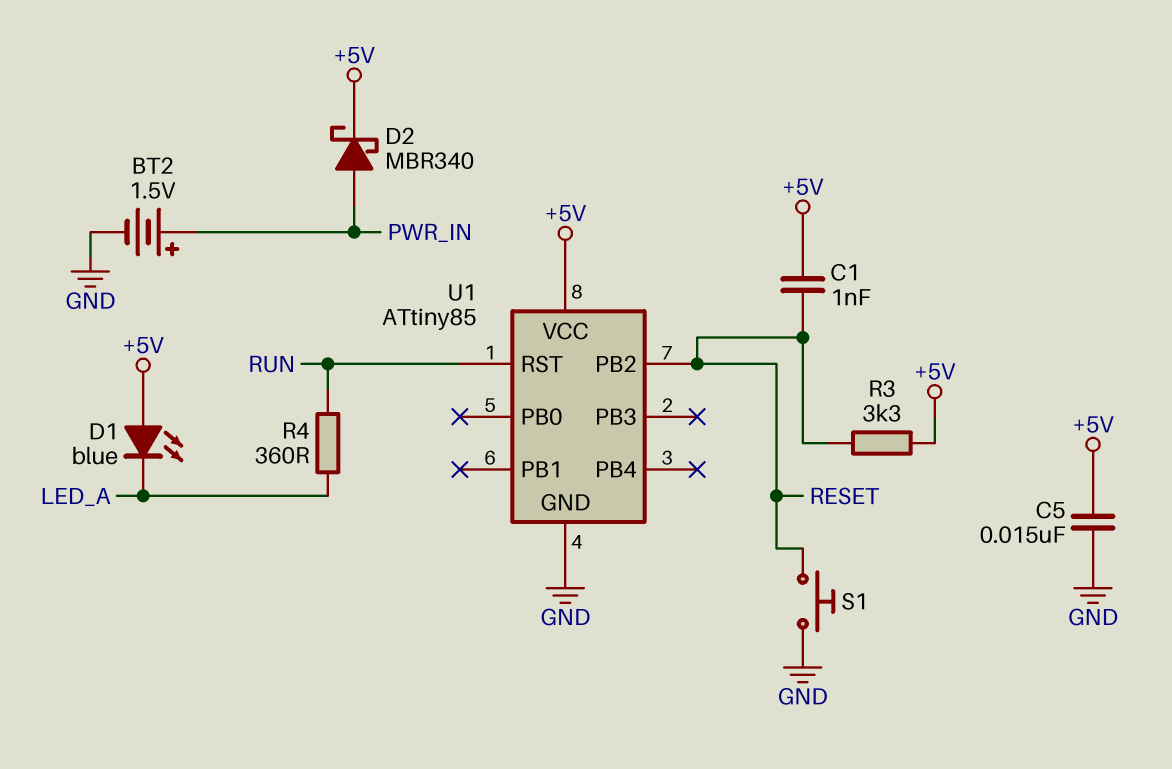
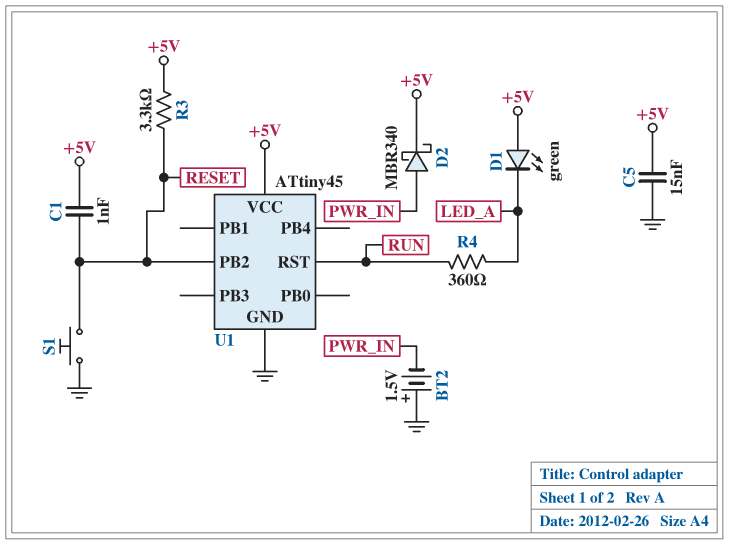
BT2: 1.5V (plus PWR_IN, minus GND) -> 1.5V (plus GND, minus PWR_IN)
D1: LED blue (A +5V, K LED_A) -> LED green (A +5V, K LED_A)
U1: ATtiny85 -> ATtiny45

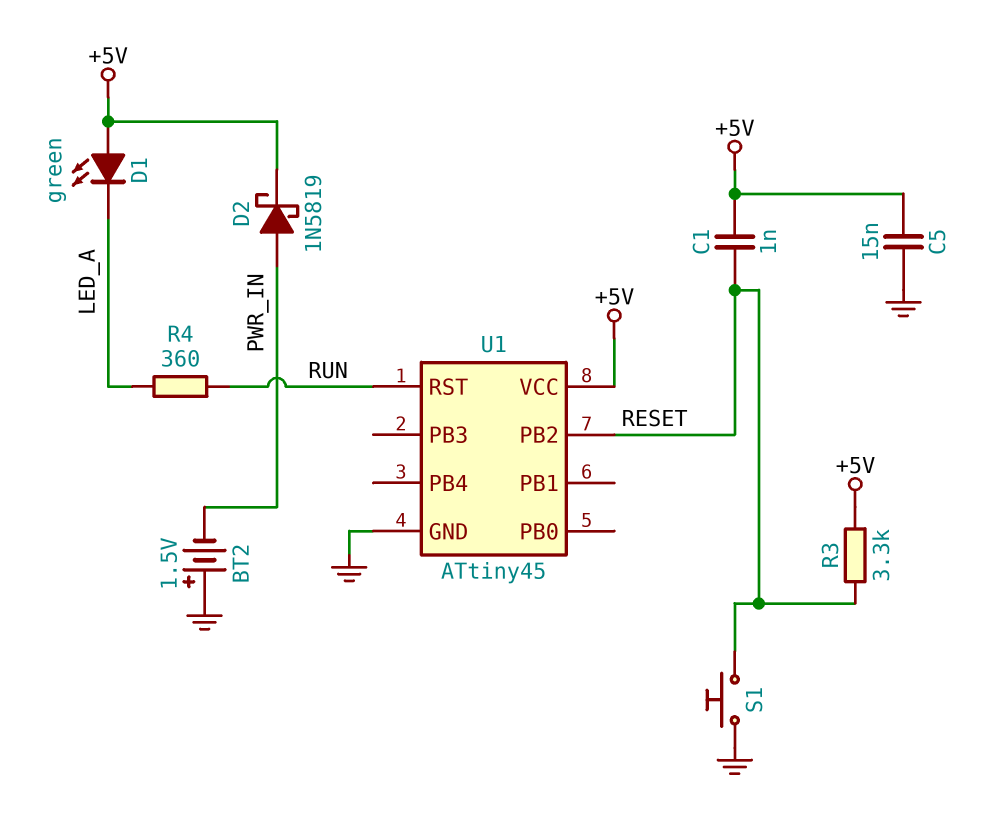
D2: schottky MBR340 (A PWR_IN, K +5V) -> schottky 1N5819 (A PWR_IN, K +5V)

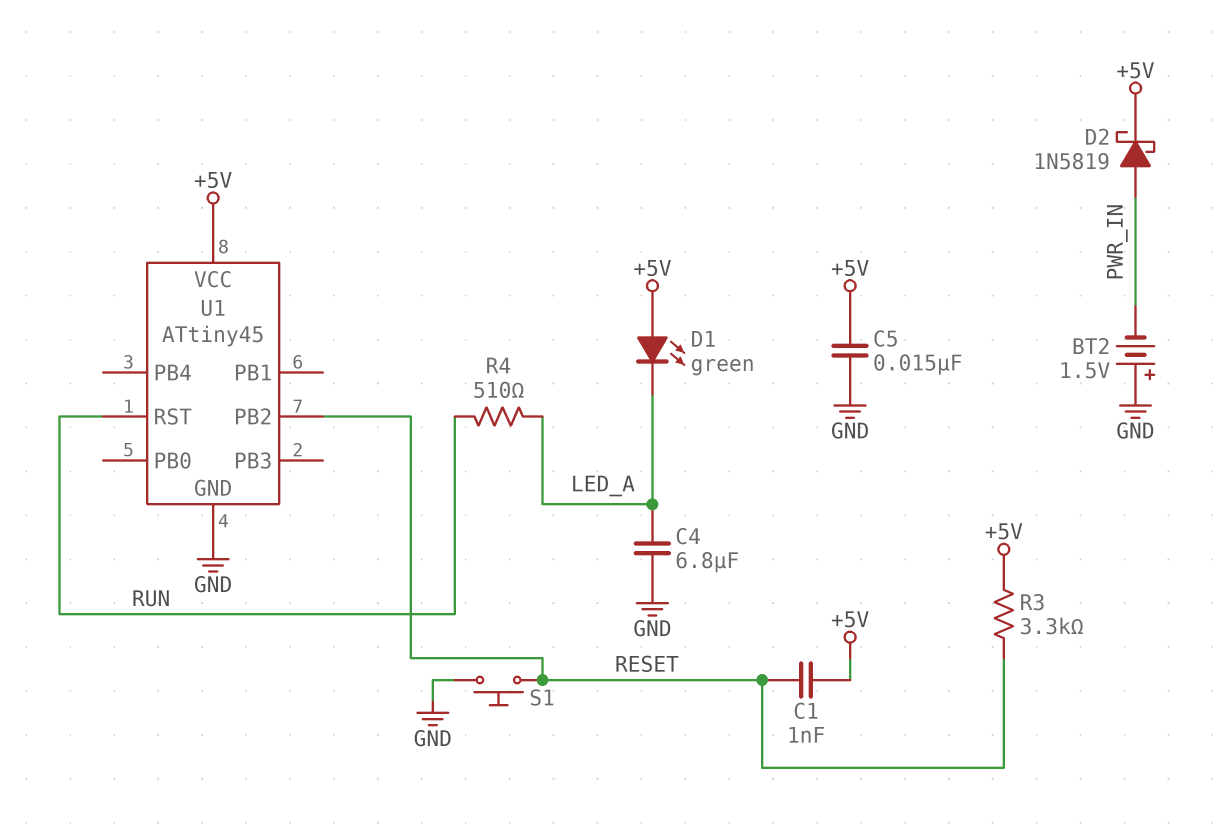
C4: none -> 6.8uF (GND, LED_A)
R4: 360 (LED_A, RUN) -> 510 (LED_A, RUN)

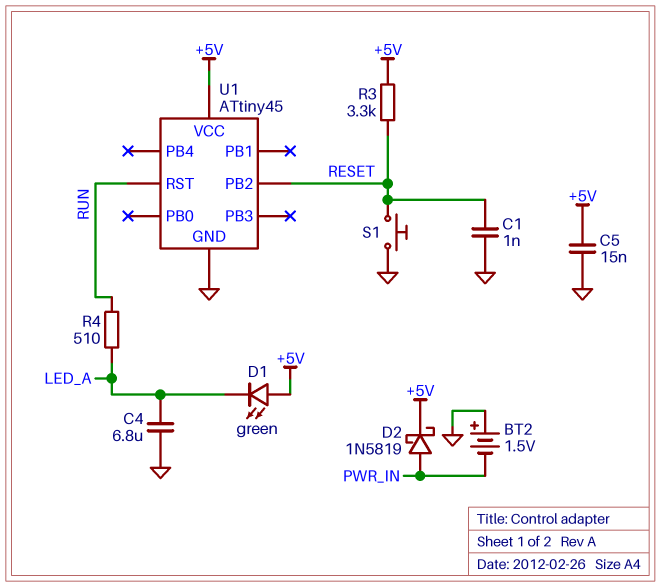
C1: 1nF (+5V, RESET) -> 1nF (GND, RESET)

